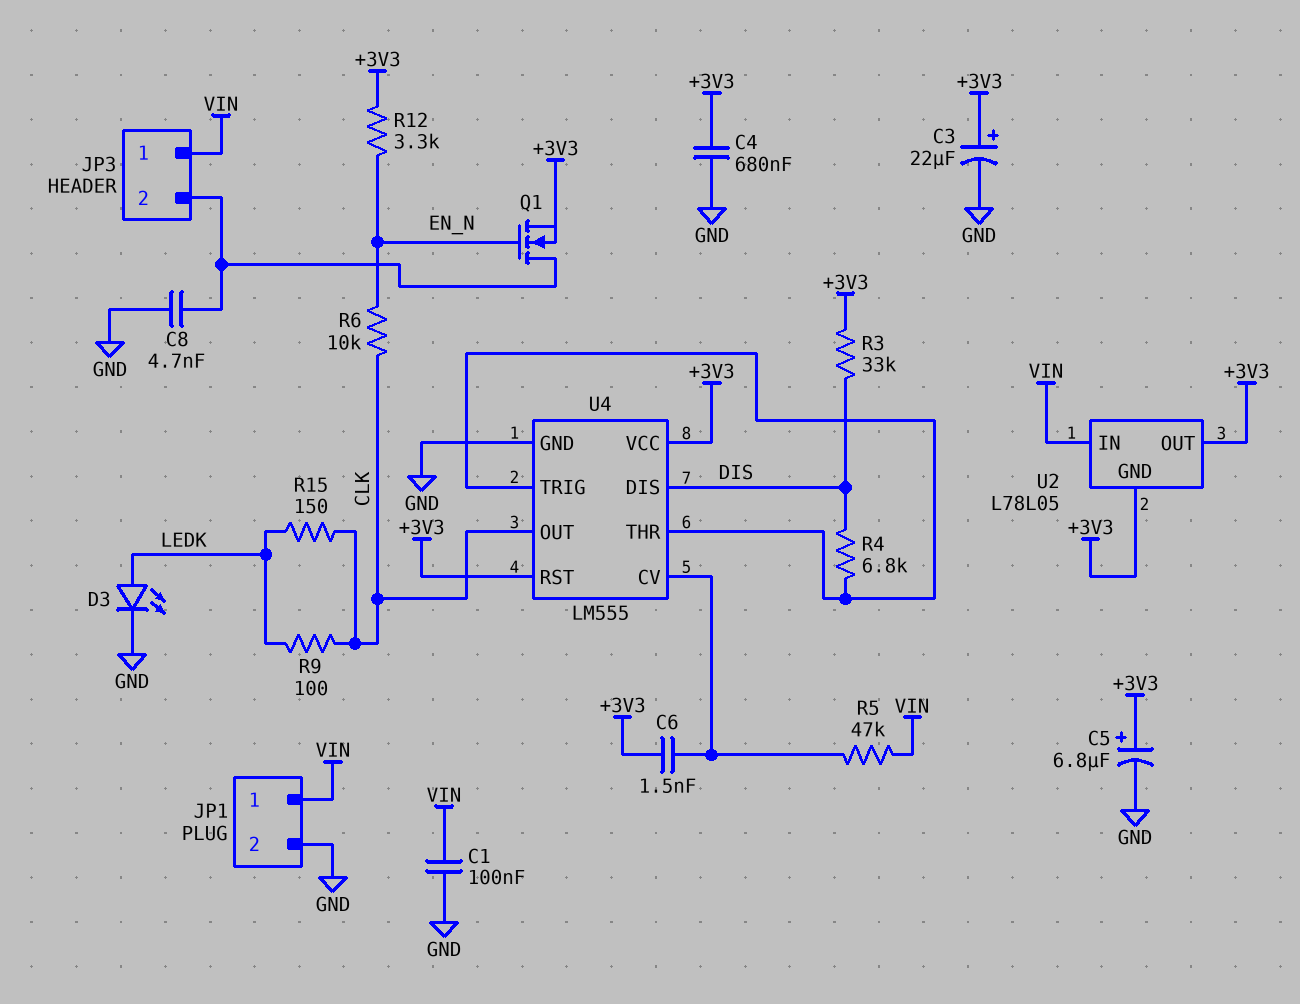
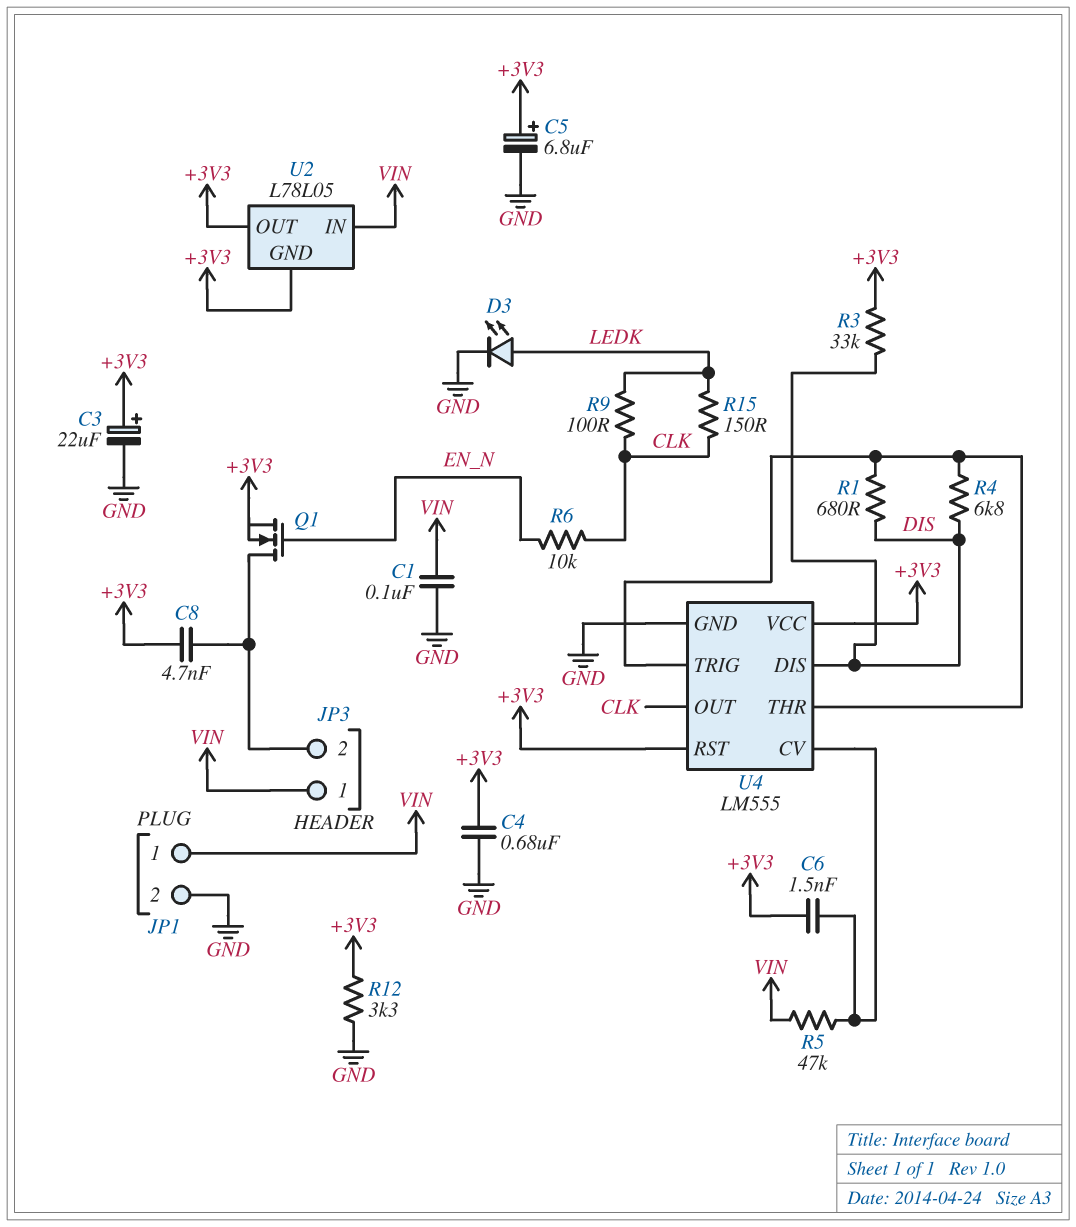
C8: 4.7nF (GND, JP3/2) -> 4.7nF (+3V3, JP3/2)
R1: none -> 680 (DIS, U4/THR)
R12: 3.3k (+3V3, EN_N) -> 3.3k (+3V3, GND)

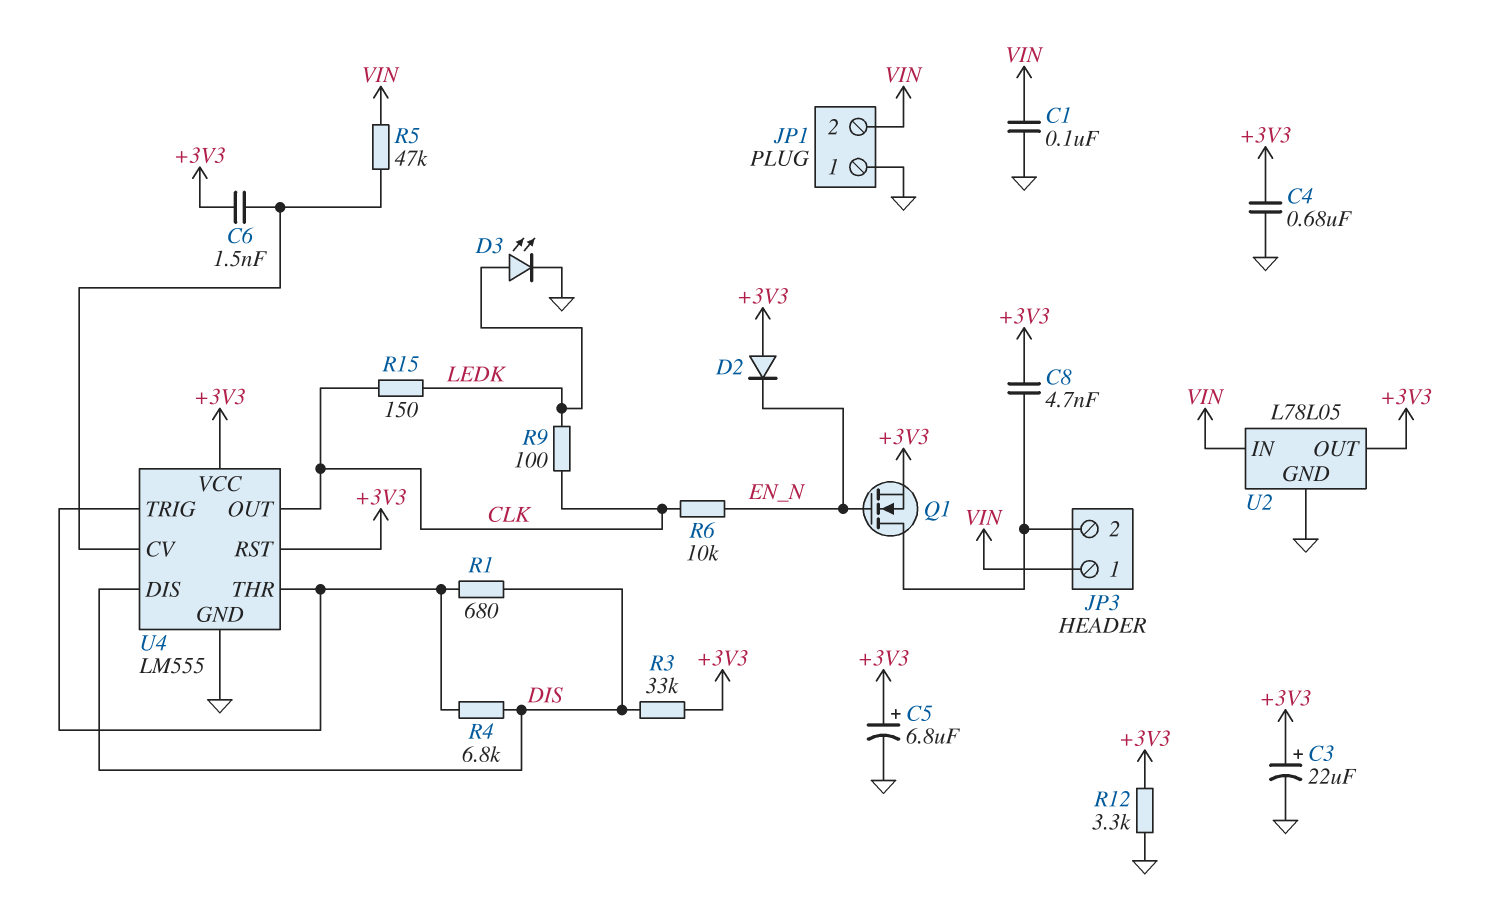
D2: none -> diode (A +3V3, K EN_N)
JP1 pin 1: VIN -> GND
JP1 pin 2: GND -> VIN
U2 pin GND: +3V3 -> GND

